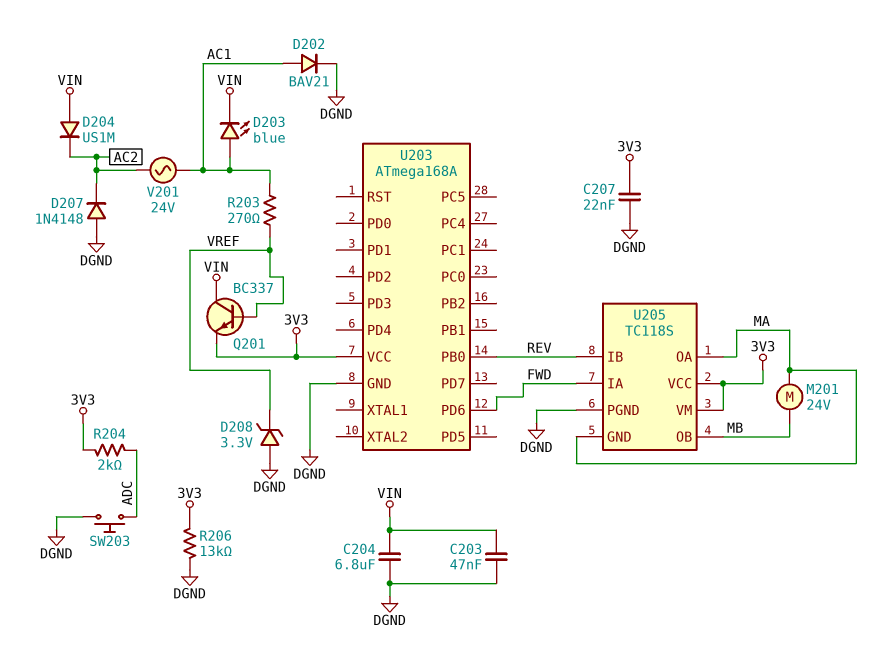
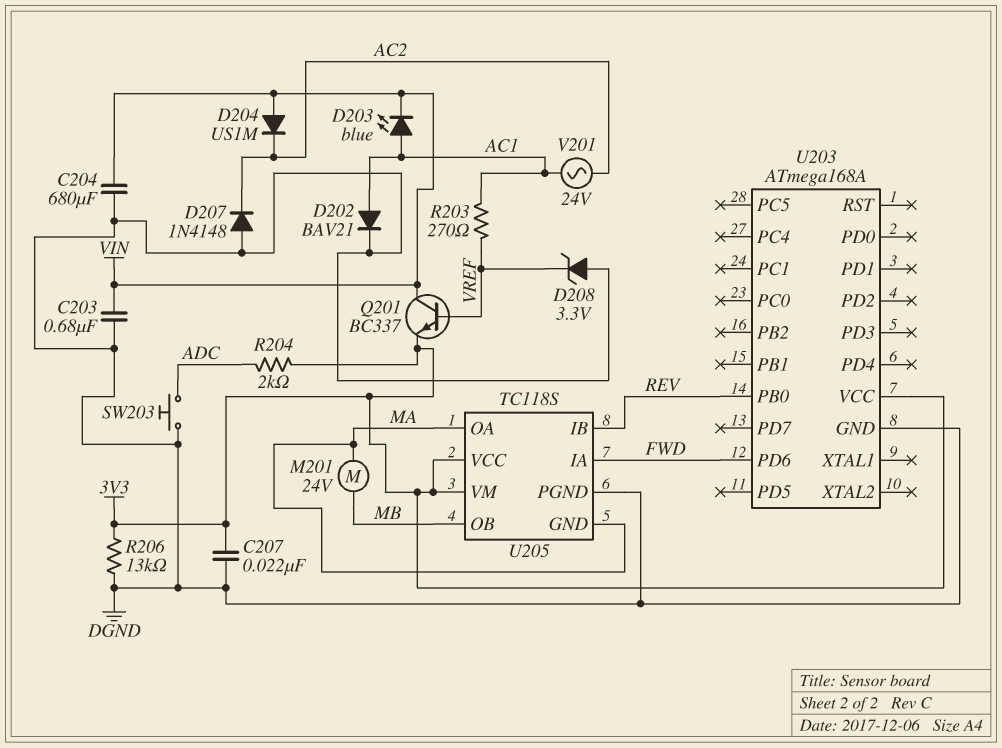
C203: 47nF (DGND, VIN) -> 680nF (DGND, VIN)
C204: 6.8uF (DGND, VIN) -> 680uF (DGND, VIN)

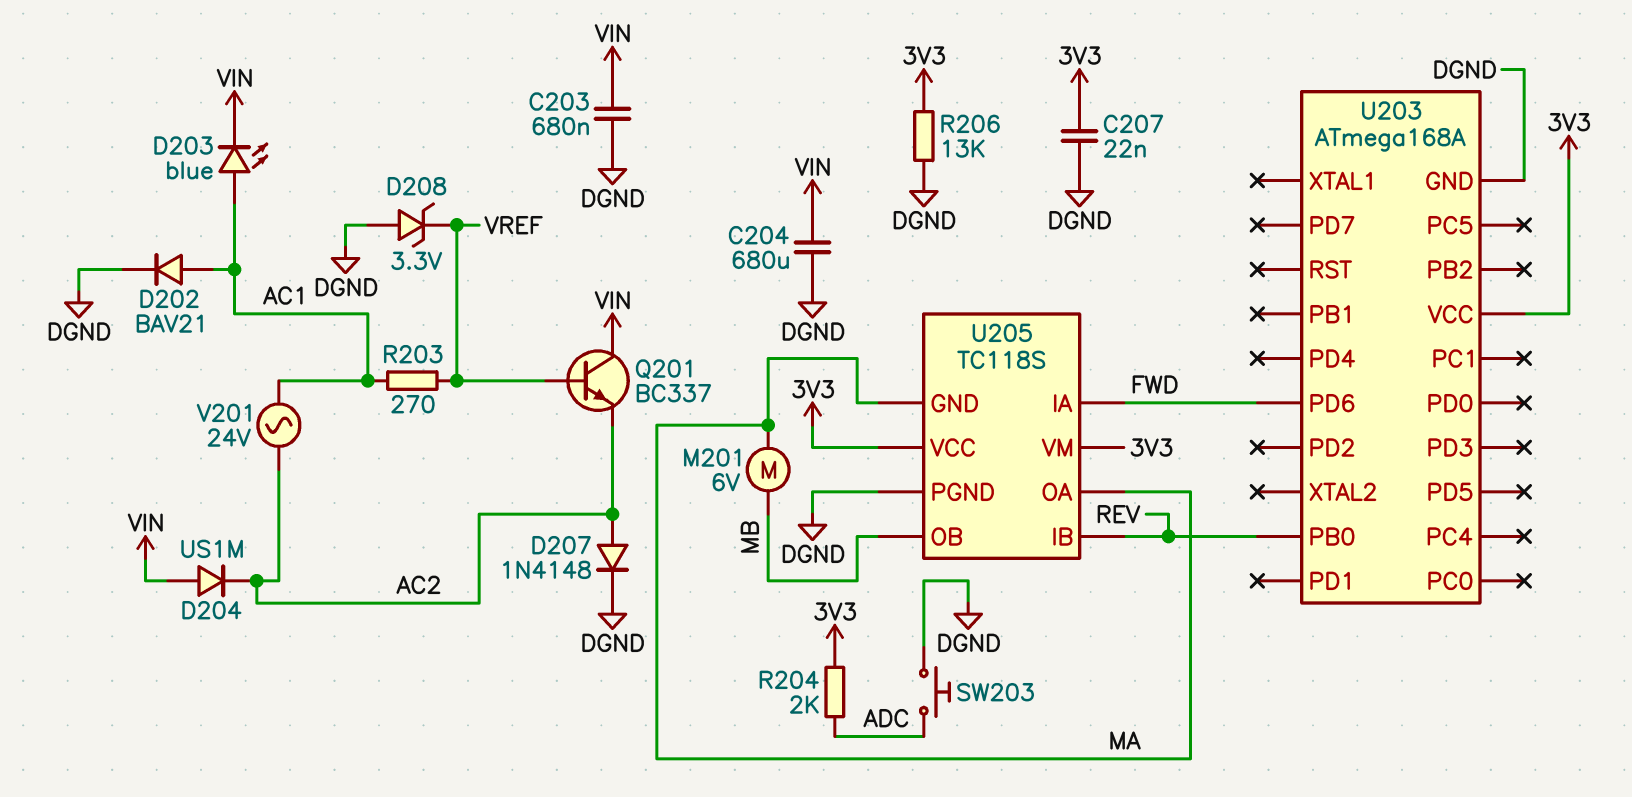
D207: diode 1N4148 (A DGND, K AC2) -> diode 1N4148 (A AC2, K DGND)
M201: motor 24V (MA, MB) -> motor 6V (MA, MB)
Q201: NPN BC337 (B VREF, C VIN, E 3V3) -> NPN BC337 (B VREF, C VIN, E AC2)

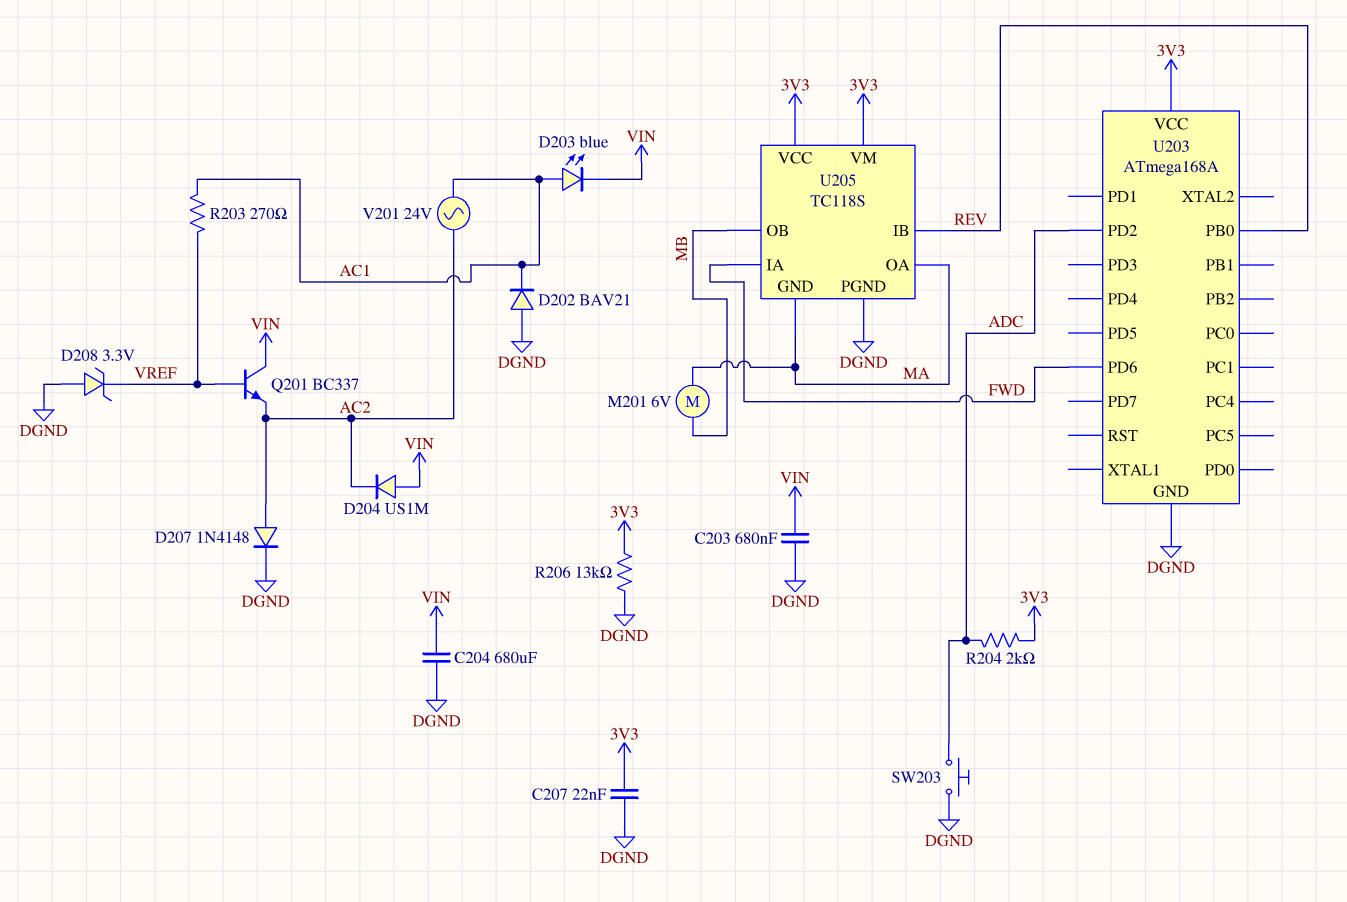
D202: diode BAV21 (A AC1, K DGND) -> diode BAV21 (A DGND, K AC1)
U203 pin PD2: none -> ADC

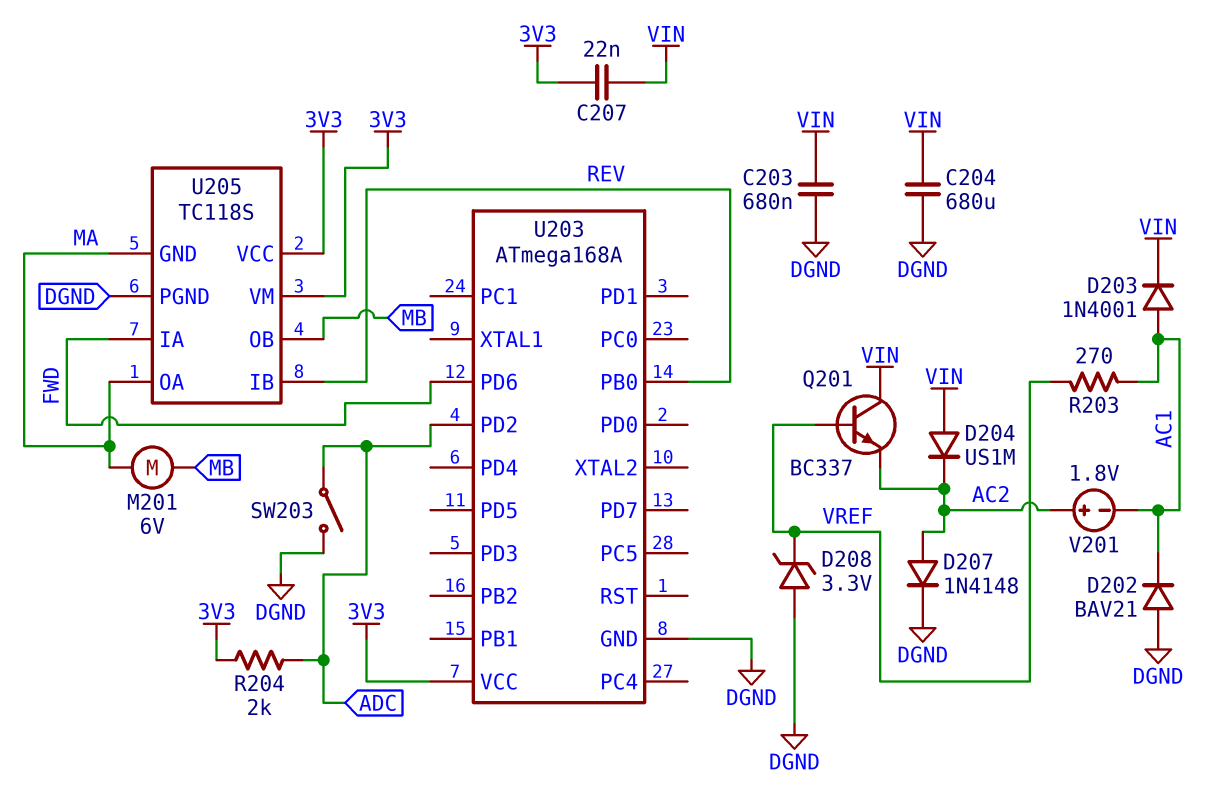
C207: 22nF (3V3, DGND) -> 22nF (3V3, VIN)
D203: LED blue (A AC1, K VIN) -> diode 1N4001 (A AC1, K VIN)
R206: 13k (3V3, DGND) -> none
SW203: button (ADC, DGND) -> switch (ADC, DGND)
V201: AC 24V (AC1, AC2) -> 1.8V (plus AC2, minus AC1)

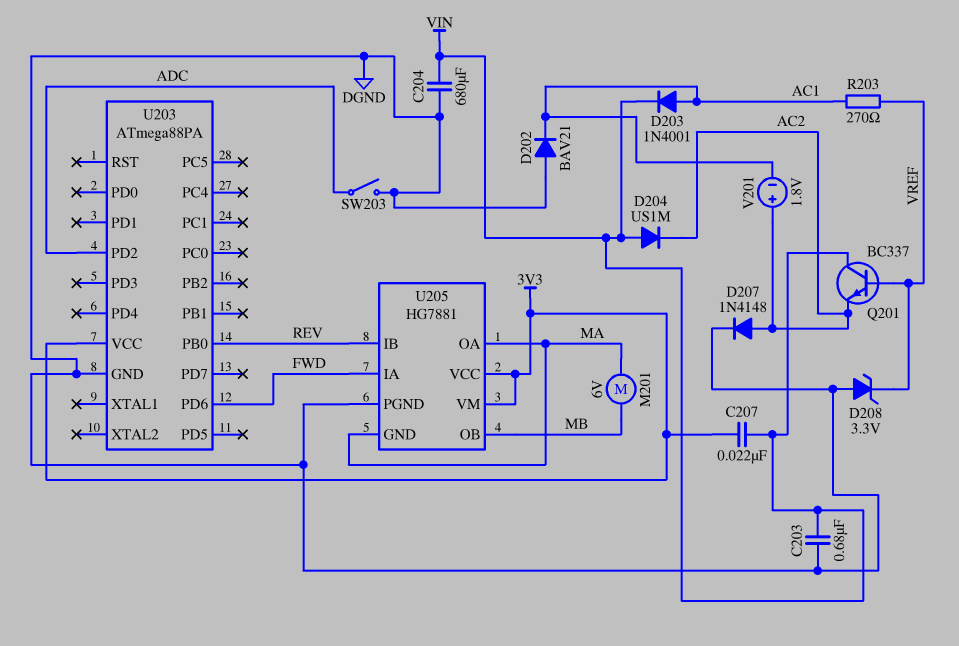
R204: 2k (3V3, ADC) -> none
U203: ATmega168A -> ATmega88PA
U205: TC118S -> HG7881

